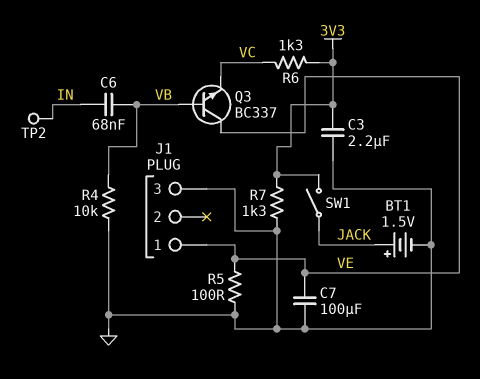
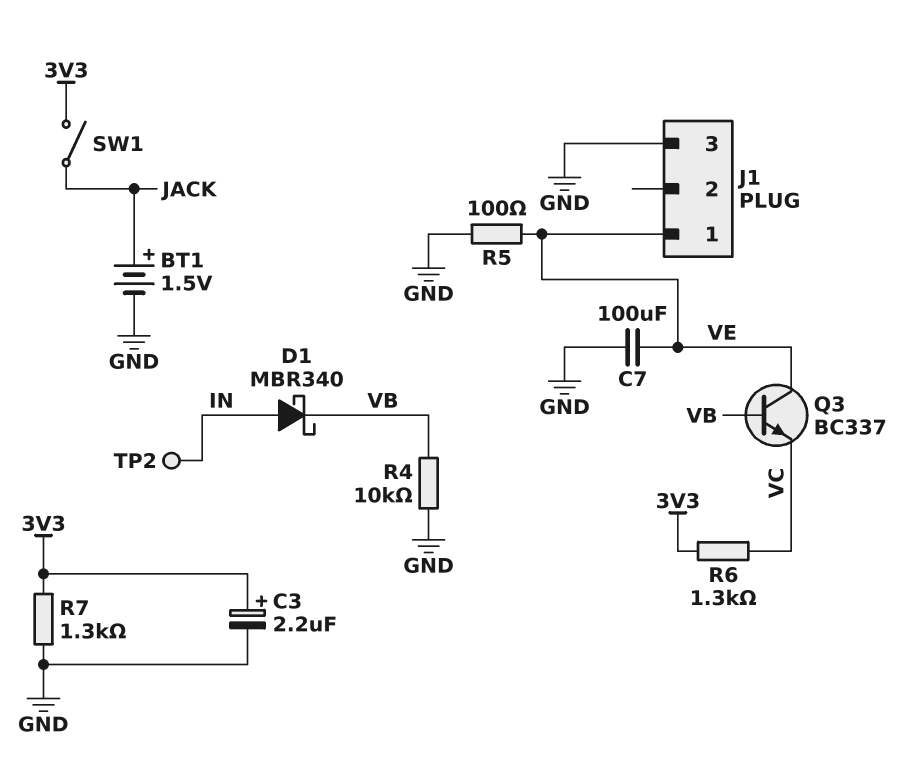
C3: 2.2uF (3V3, GND) -> 2.2uF (plus 3V3, minus GND)
C6: 68nF (IN, VB) -> none
D1: none -> schottky MBR340 (A IN, K VB)

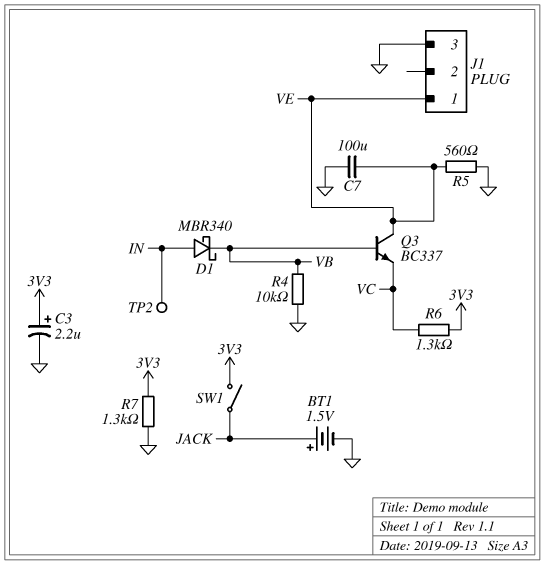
R5: 100 (GND, VE) -> 560 (GND, VE)

